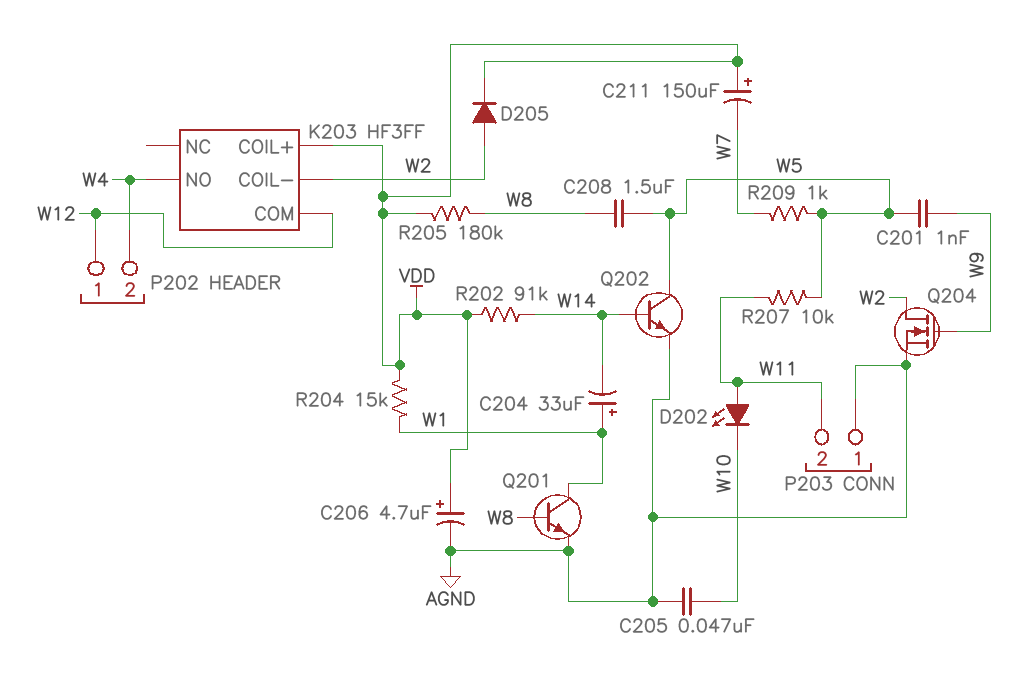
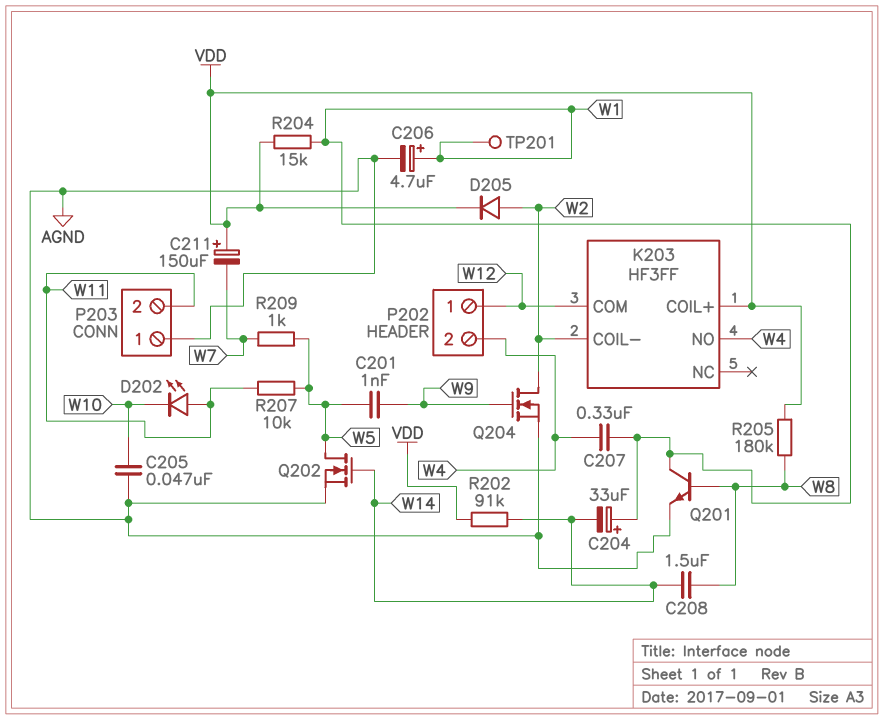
C206: 4.7uF (plus VDD, minus AGND) -> 4.7uF (plus W1, minus AGND)
C207: none -> 330nF (W1, W4)
C208: 1.5uF (W5, W8) -> 1.5uF (W8, W14)
Q202: NPN (B W14, C W5, E AGND) -> NMOS (G W14, D W5, S AGND)
TP201: none -> test point (W1)

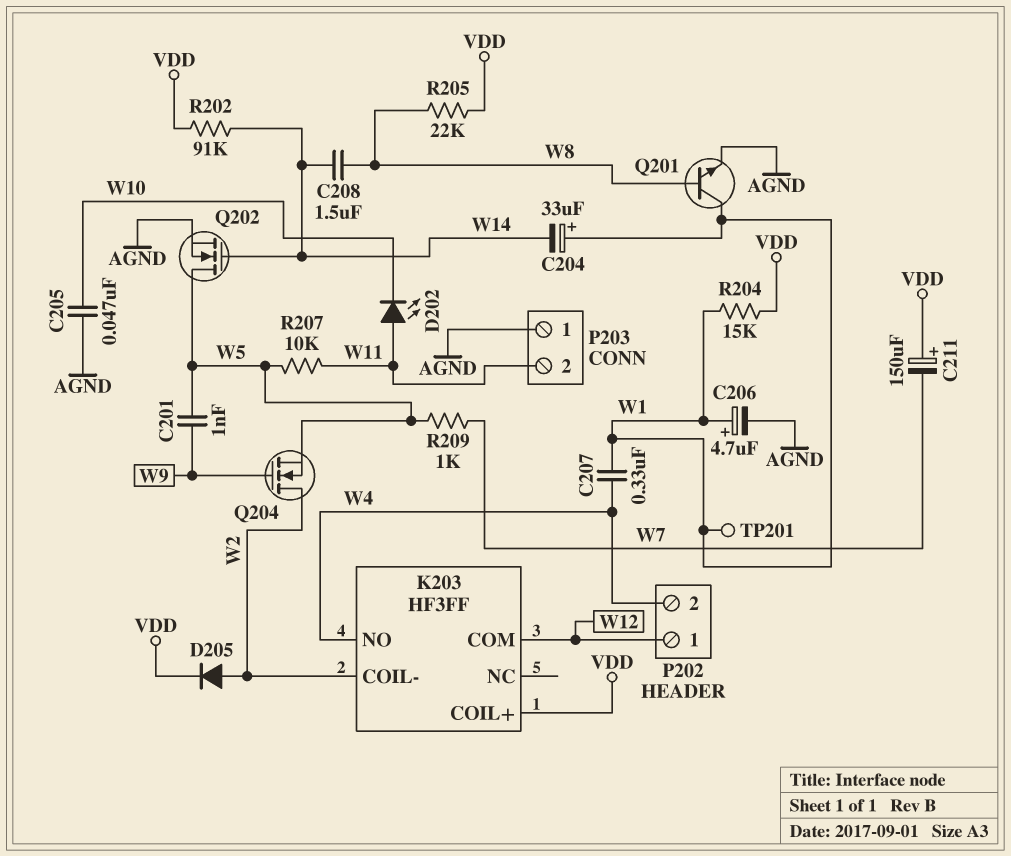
Q204: NMOS (G W9, D W2, S AGND) -> NMOS (G W9, D W2, S W5)
R205: 180k (VDD, W8) -> 22k (VDD, W8)

